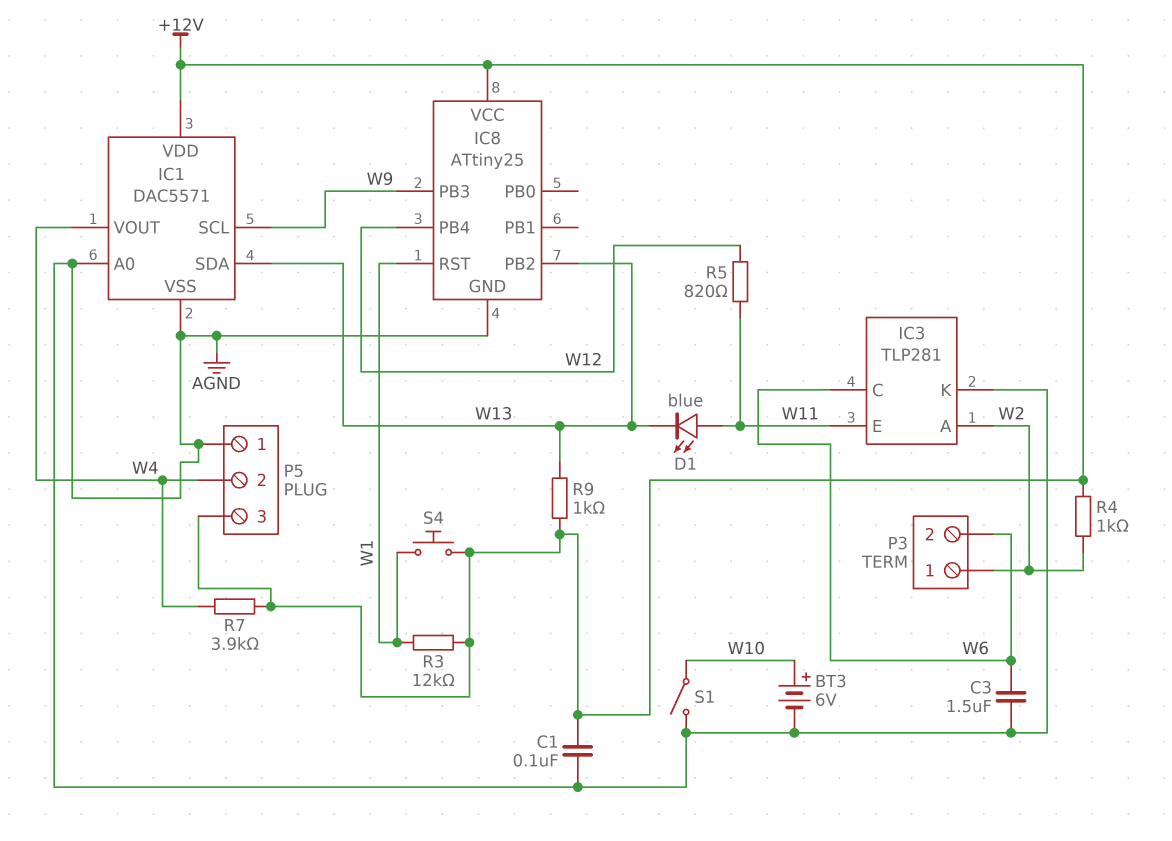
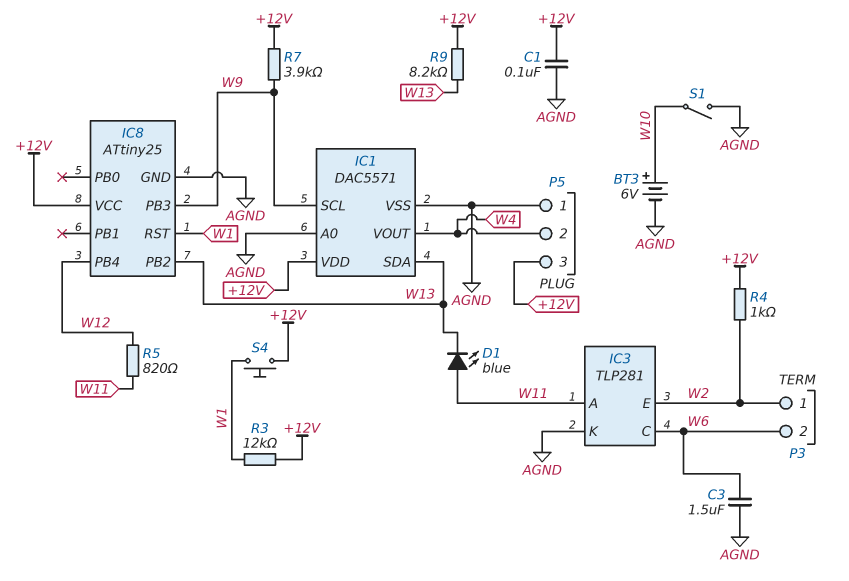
IC3 pin A: W2 -> W11
IC3 pin E: W11 -> W2
R7: 3.9k (+12V, W4) -> 3.9k (+12V, W9)
R9: 1k (+12V, W13) -> 8.2k (+12V, W13)

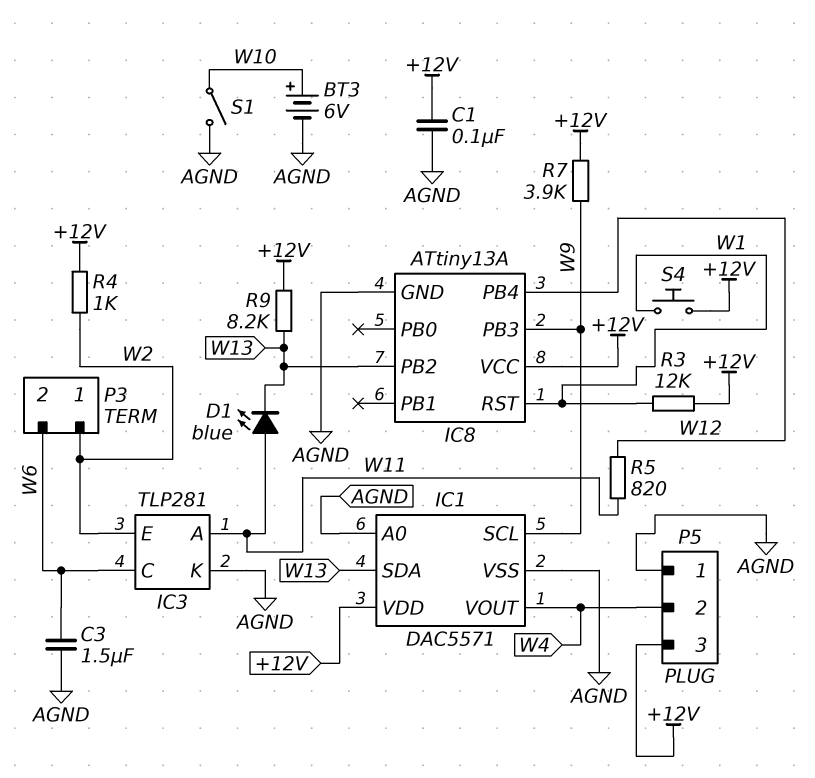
IC8: ATtiny25 -> ATtiny13A

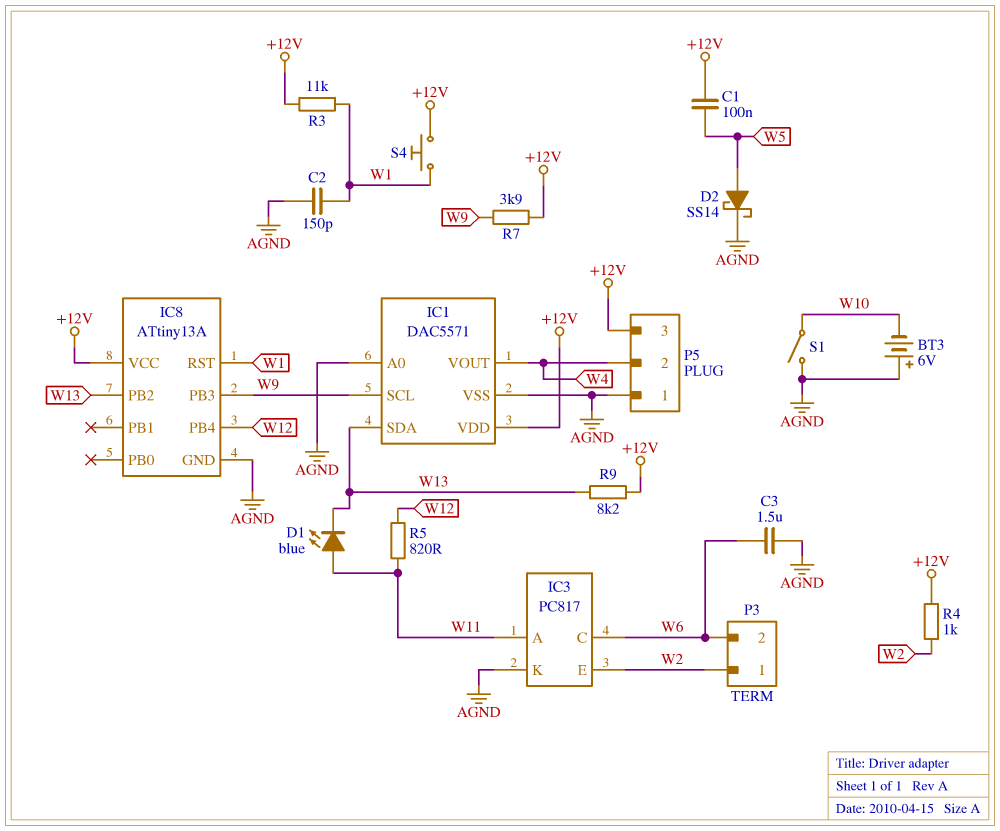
BT3: 6V (plus W10, minus AGND) -> 6V (plus AGND, minus W10)
C1: 100nF (+12V, AGND) -> 100nF (+12V, W5)
C2: none -> 150pF (AGND, W1)
D2: none -> schottky SS14 (A W5, K AGND)
IC3: TLP281 -> PC817
R3: 12k (+12V, W1) -> 11k (+12V, W1)

